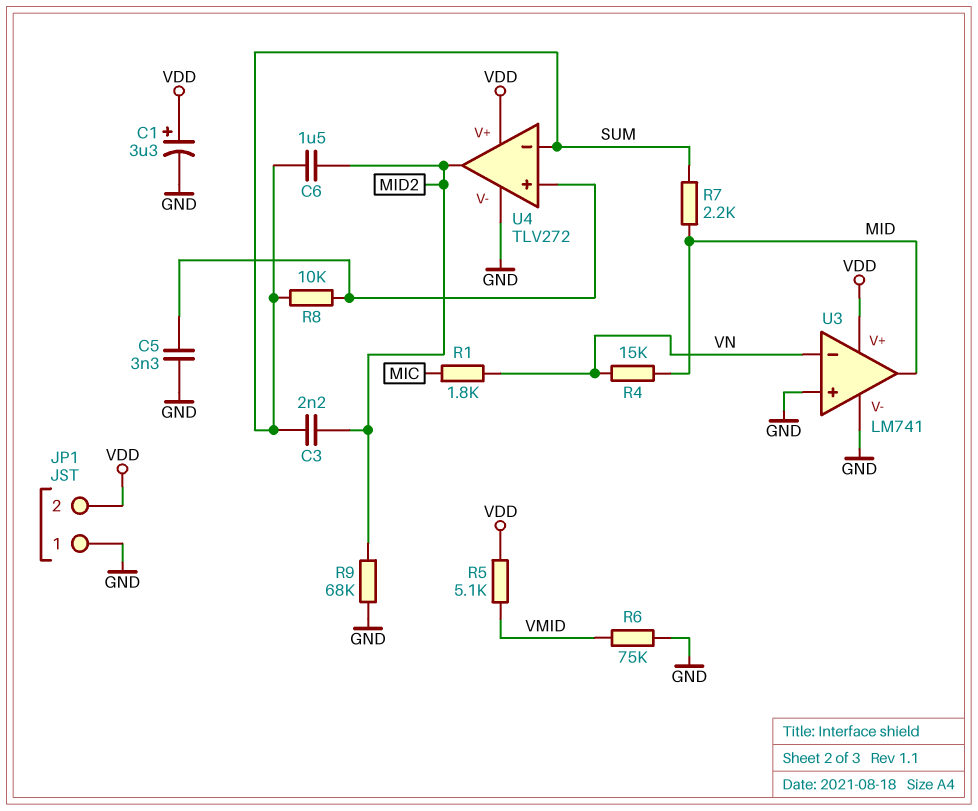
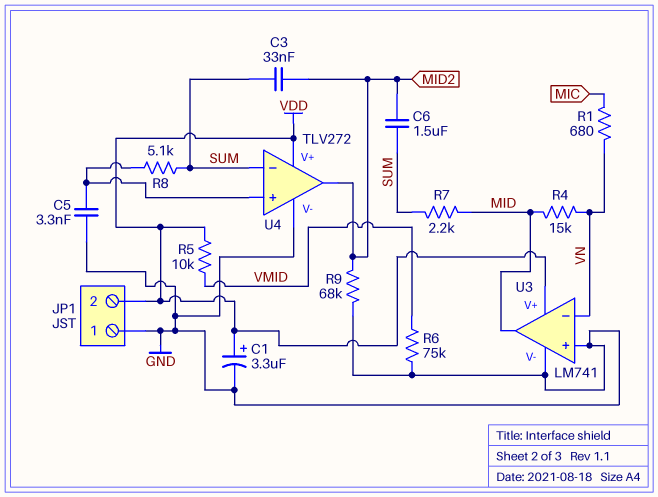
C3: 2.2nF (MID2, SUM) -> 33nF (MID2, SUM)
R1: 1.8k (MIC, VN) -> 680 (MIC, VN)
R5: 5.1k (VDD, VMID) -> 10k (VDD, VMID)
R8: 10k (SUM, U4/in+) -> 5.1k (SUM, U4/in+)

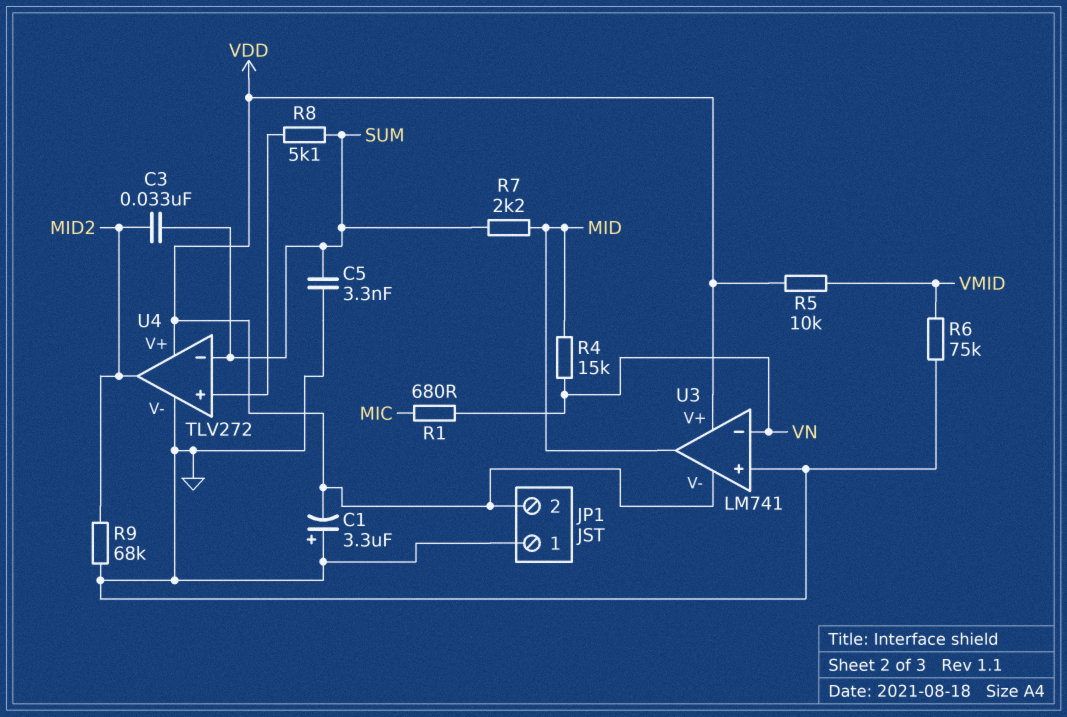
C1: 3.3uF (plus VDD, minus GND) -> 3.3uF (plus GND, minus VDD)
C5: 3.3nF (GND, U4/in+) -> 3.3nF (GND, SUM)
C6: 1.5uF (MID2, SUM) -> none
U3 pin V-: GND -> VDD

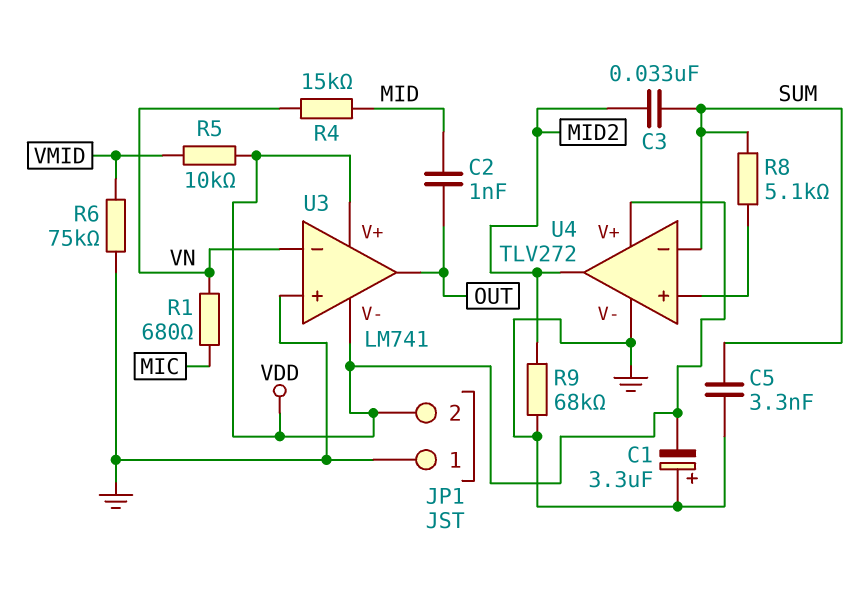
C2: none -> 1nF (MID, OUT)
R7: 2.2k (MID, SUM) -> none
U3 pin out: MID -> OUT

